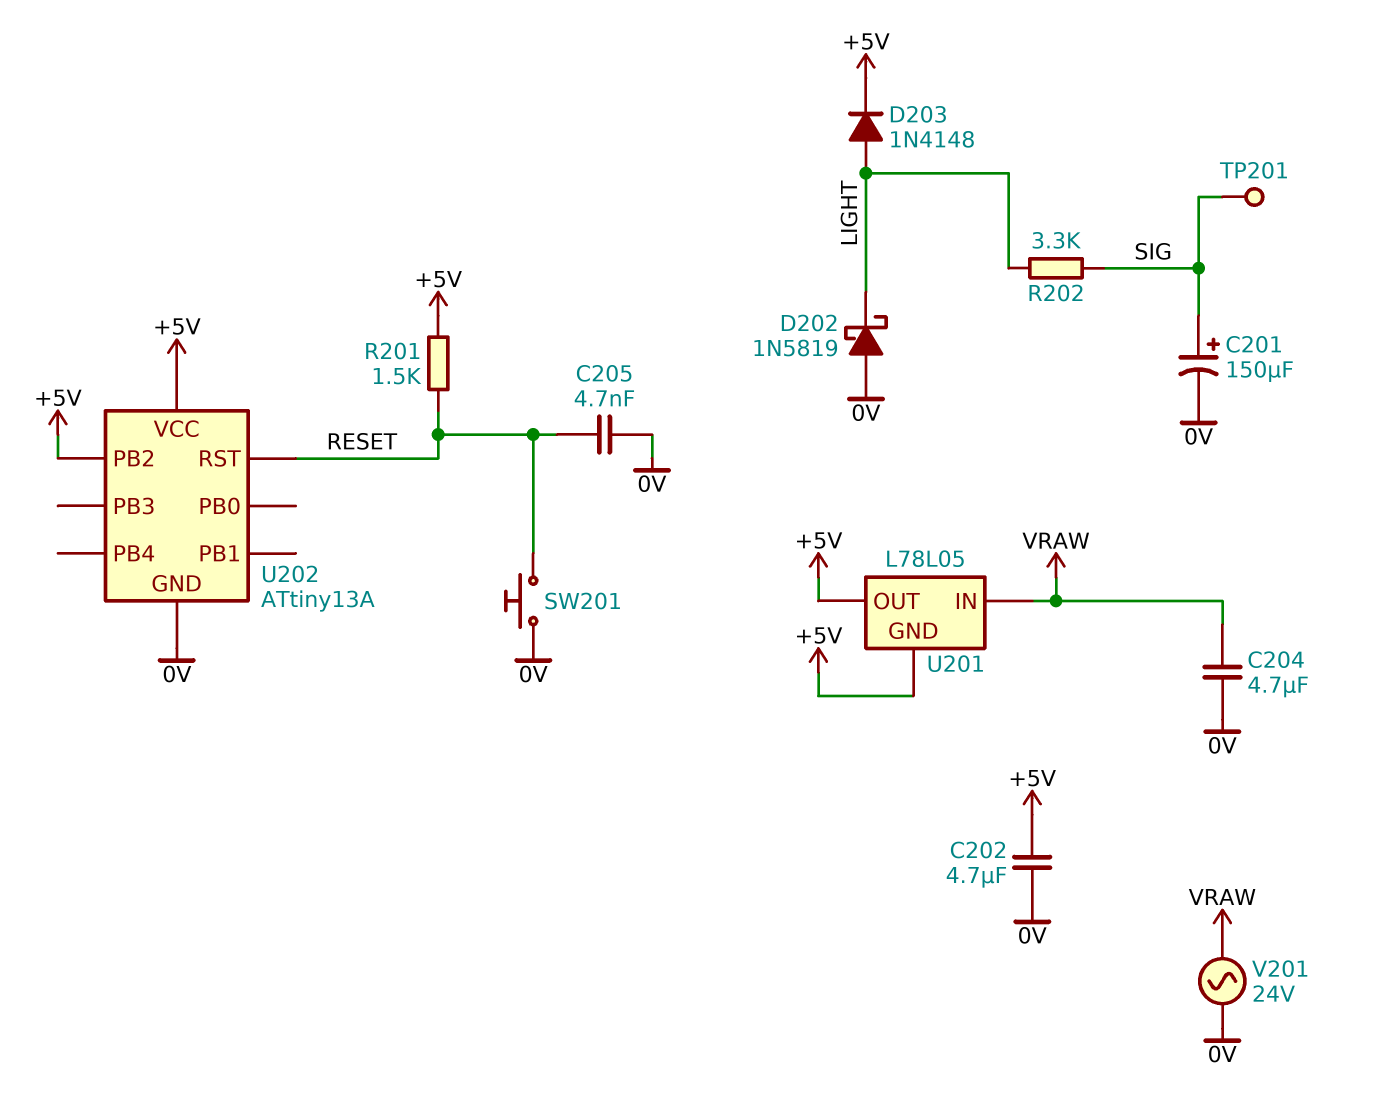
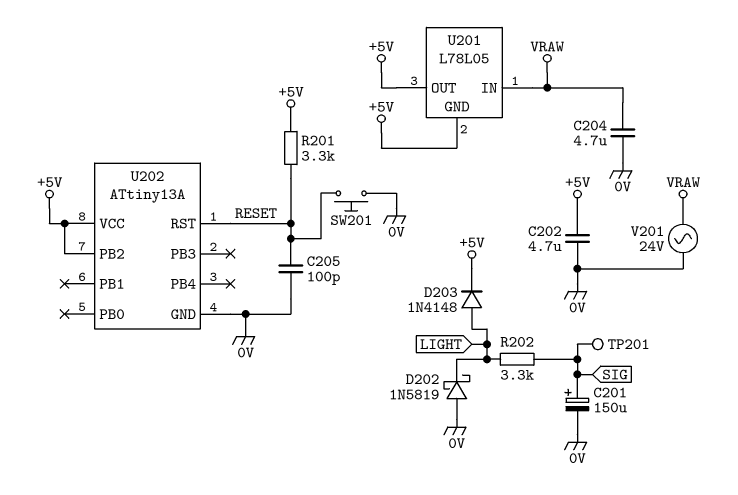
C205: 4.7nF (0V, RESET) -> 100pF (0V, RESET)
R201: 1.5k (+5V, RESET) -> 3.3k (+5V, RESET)

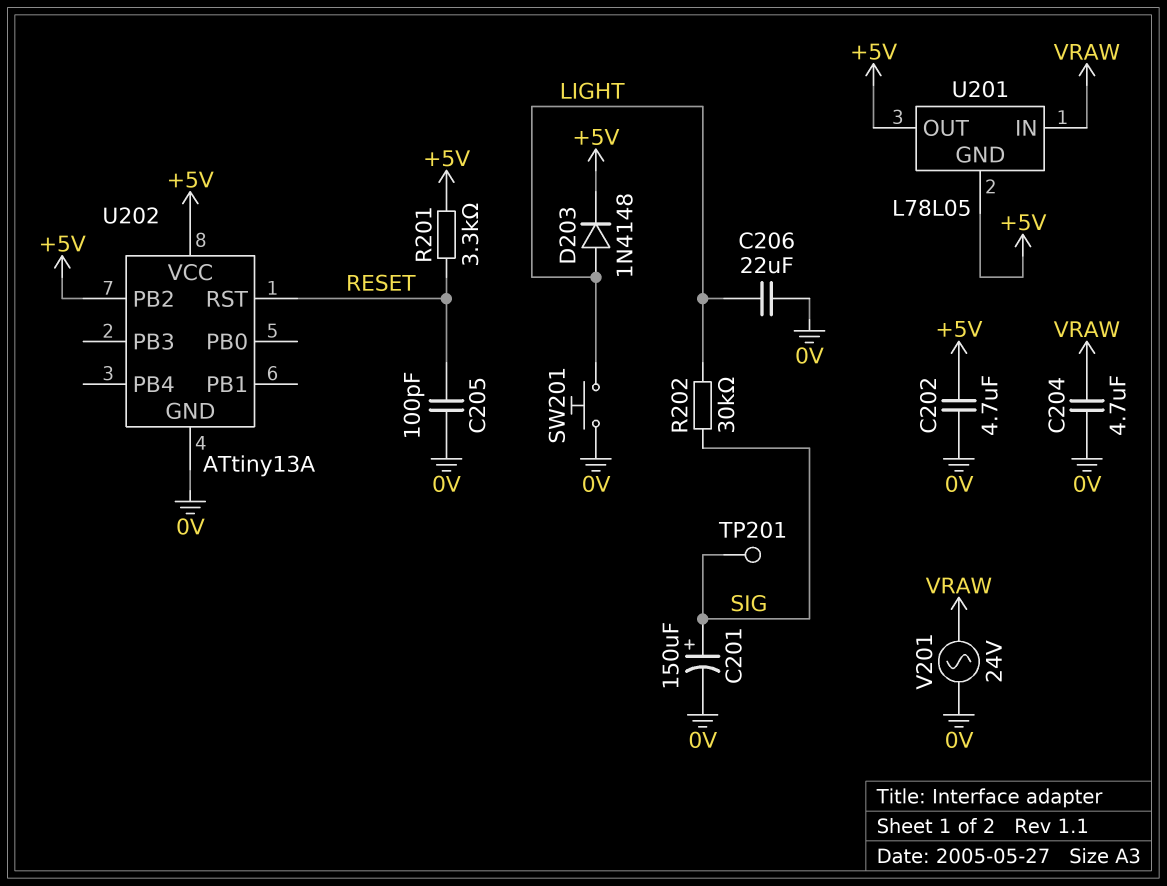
C206: none -> 22uF (0V, LIGHT)
D202: schottky 1N5819 (A 0V, K LIGHT) -> none
R202: 3.3k (LIGHT, SIG) -> 30k (LIGHT, SIG)
SW201: button (0V, RESET) -> button (0V, LIGHT)

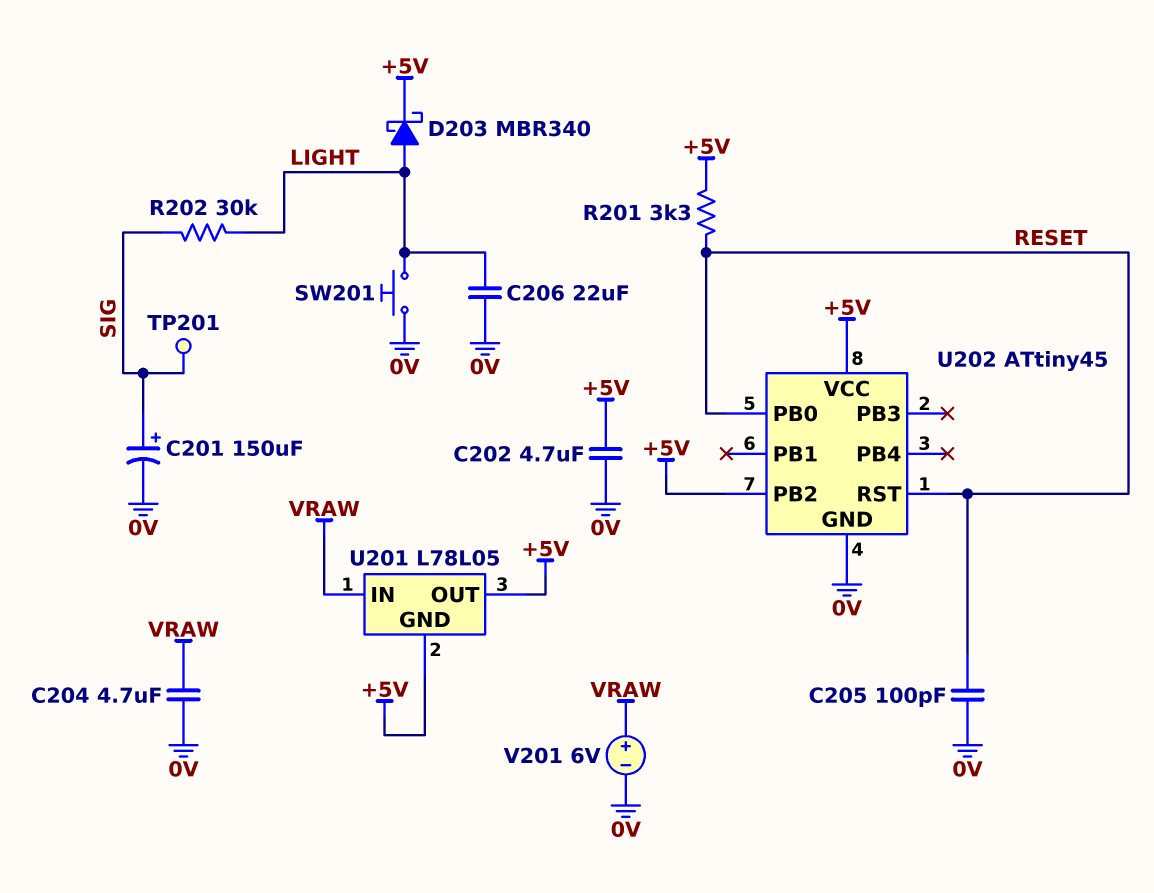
D203: diode 1N4148 (A LIGHT, K +5V) -> schottky MBR340 (A LIGHT, K +5V)
U202: ATtiny13A -> ATtiny45
U202 pin PB0: none -> RESET
V201: AC 24V (0V, VRAW) -> 6V (plus VRAW, minus 0V)

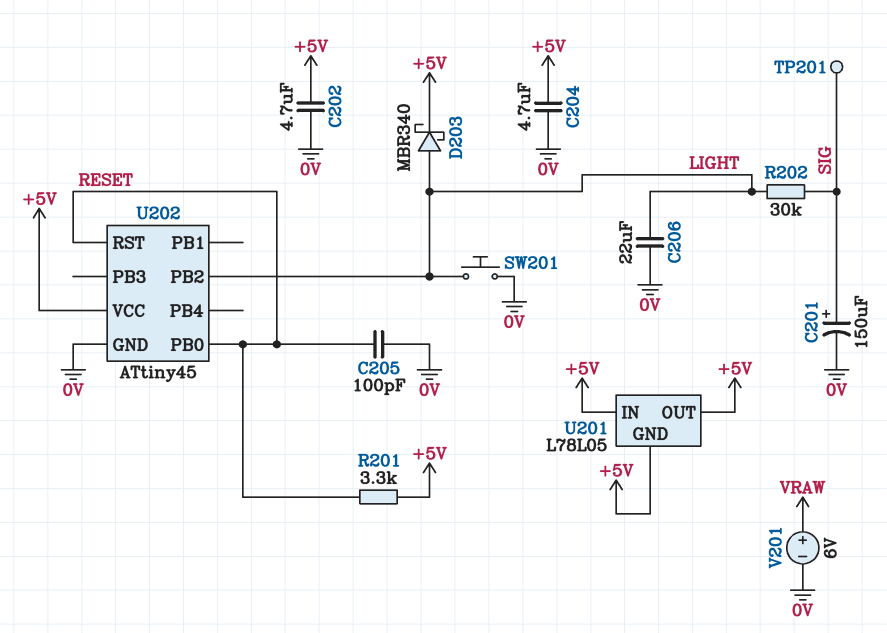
C204: 4.7uF (0V, VRAW) -> 4.7uF (+5V, 0V)
U201 pin IN: VRAW -> +5V
U202 pin PB2: +5V -> LIGHT

